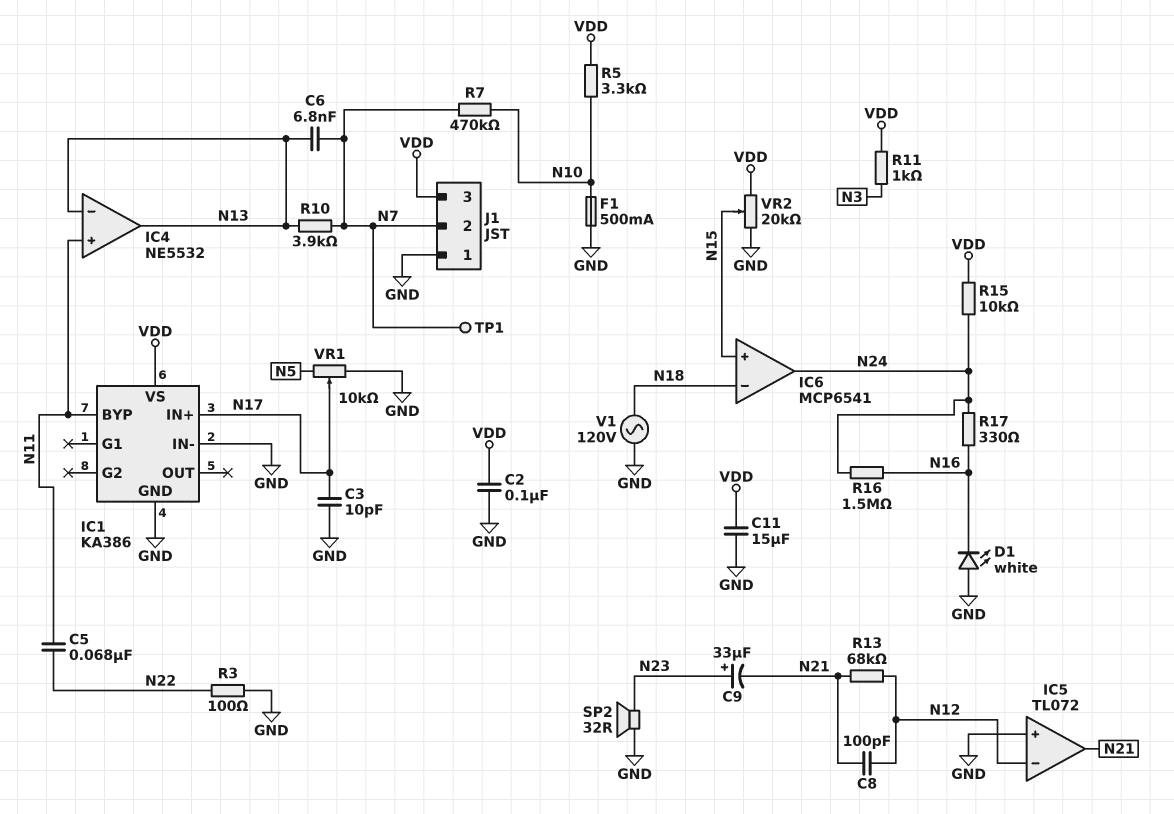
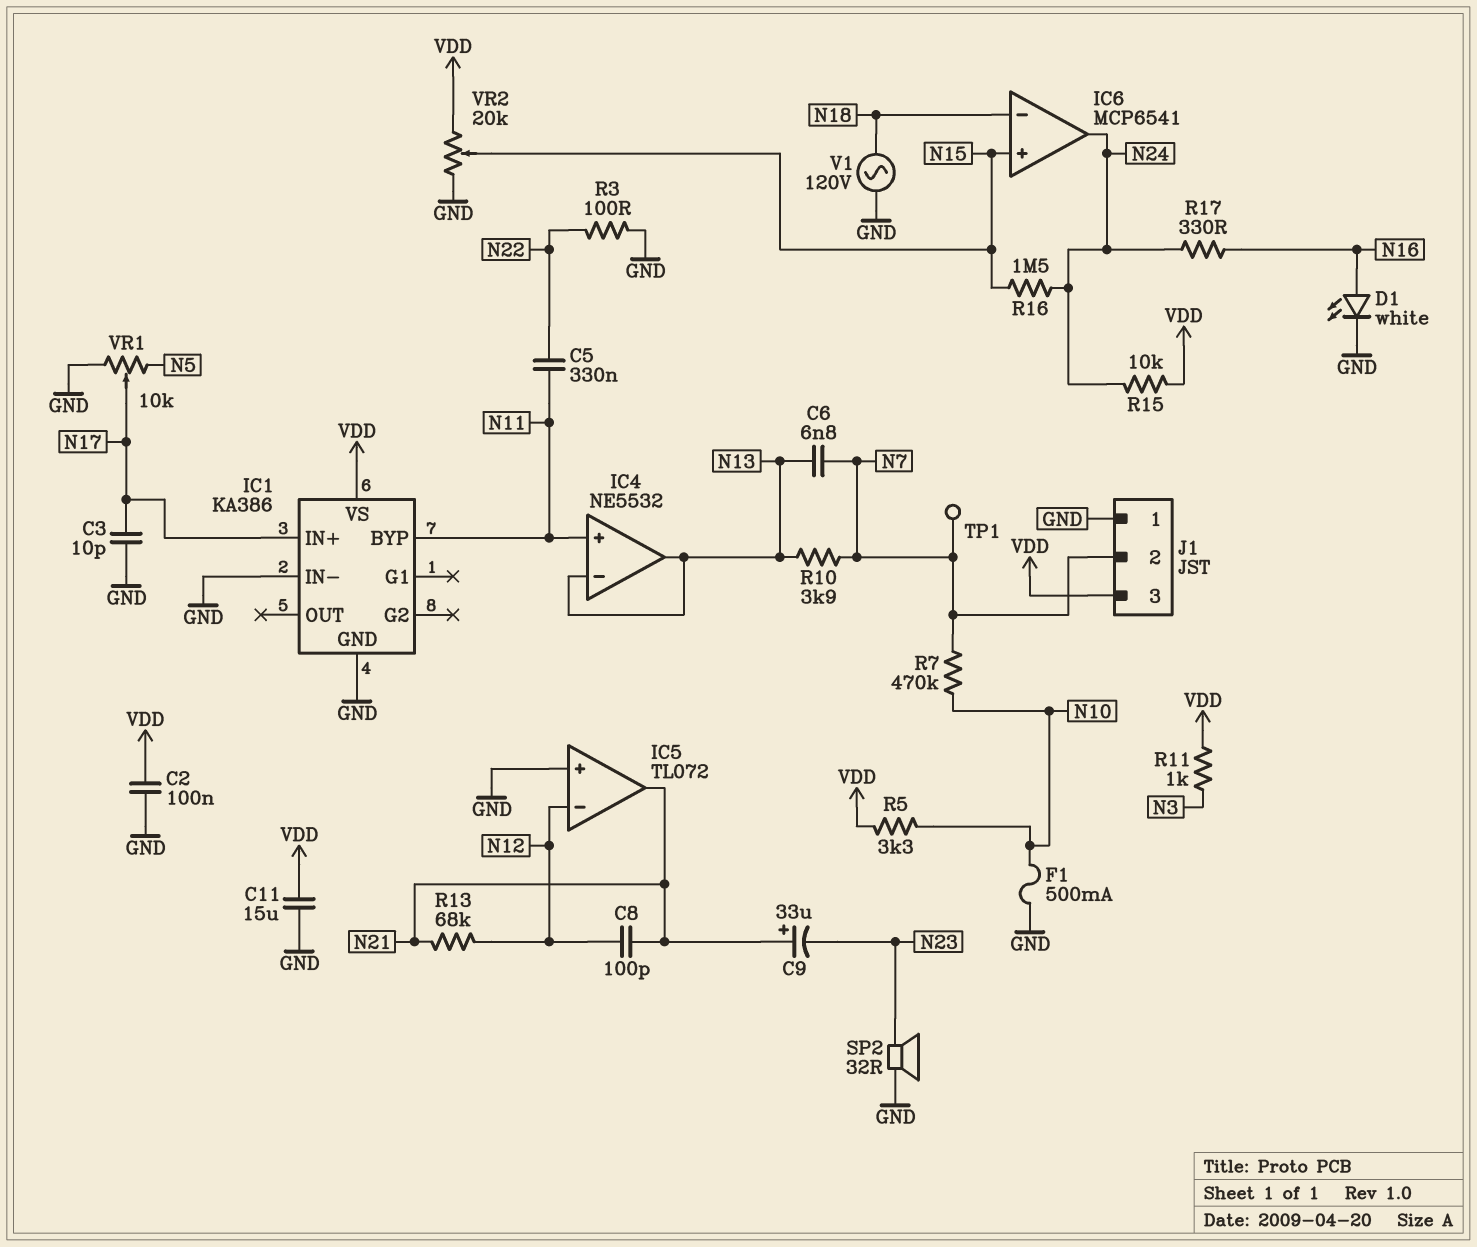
C5: 68nF (N11, N22) -> 330nF (N11, N22)
C9: 33uF (plus N23, minus N21) -> 33uF (plus N21, minus N23)
D1: LED white (A GND, K N16) -> LED white (A N16, K GND)
R16: 1.5M (N16, N24) -> 1.5M (N15, N24)

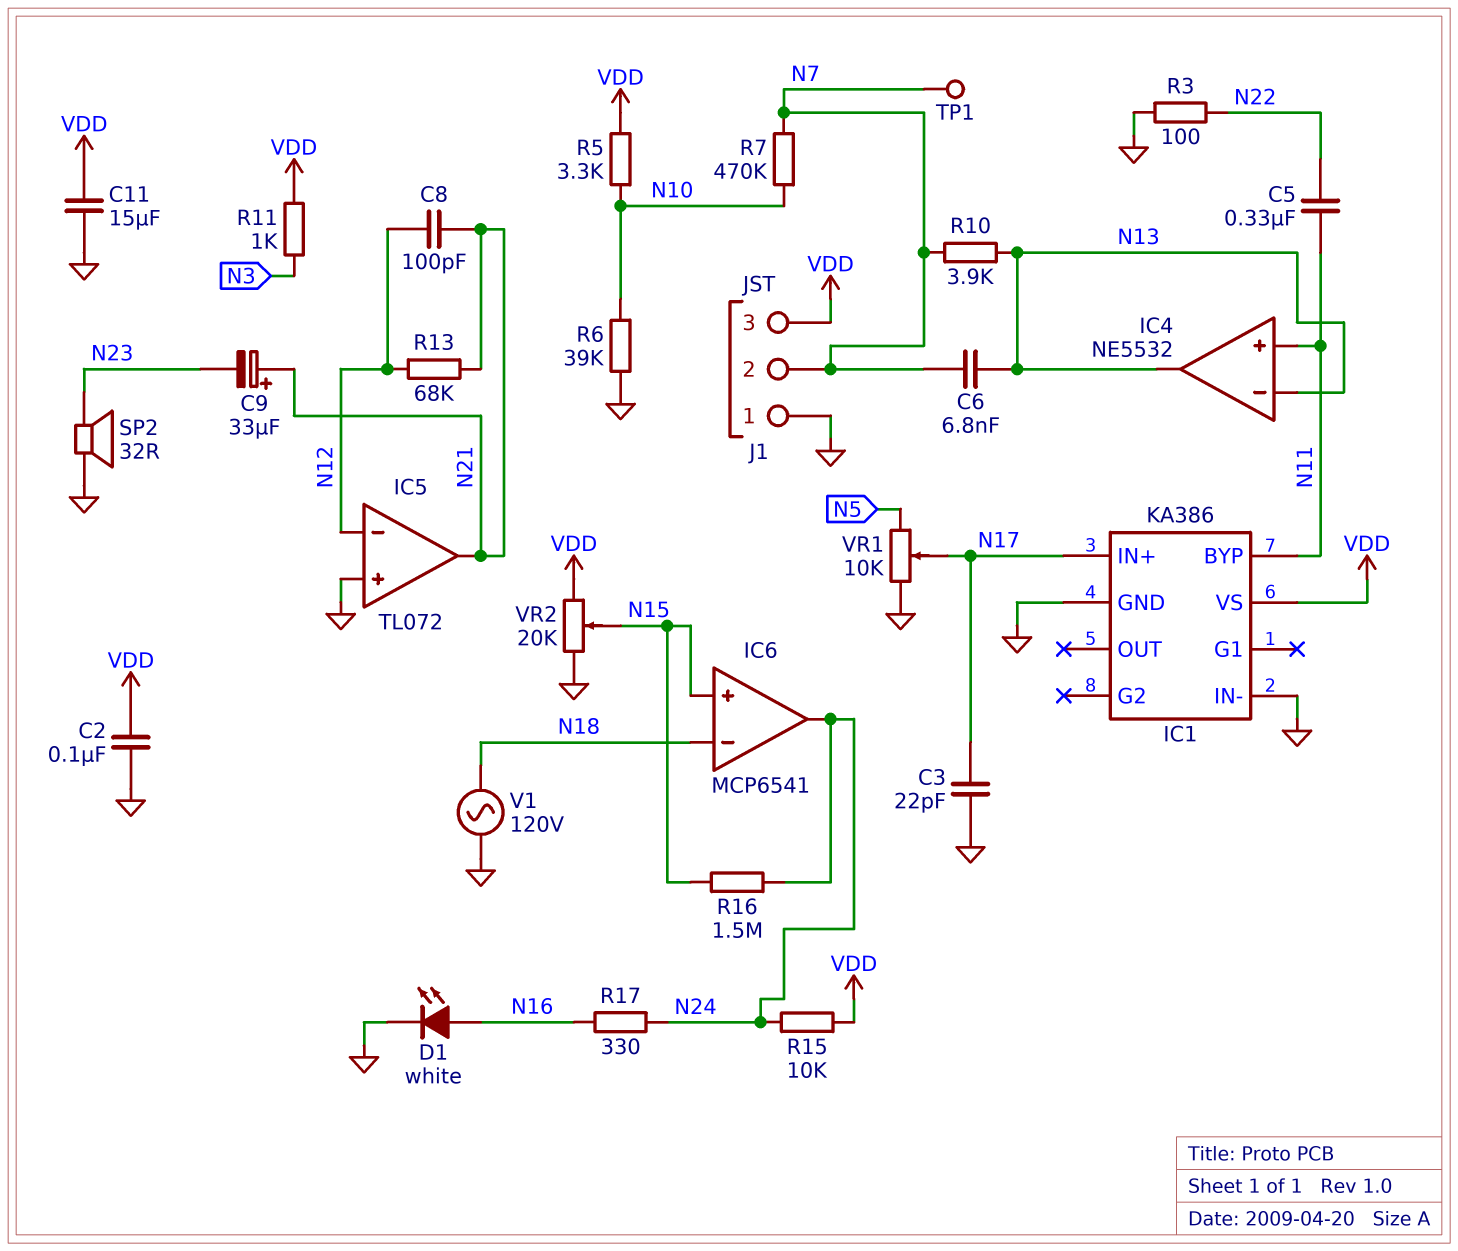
C3: 10pF (GND, N17) -> 22pF (GND, N17)
F1: 500mA (GND, N10) -> none
R6: none -> 39k (GND, N10)

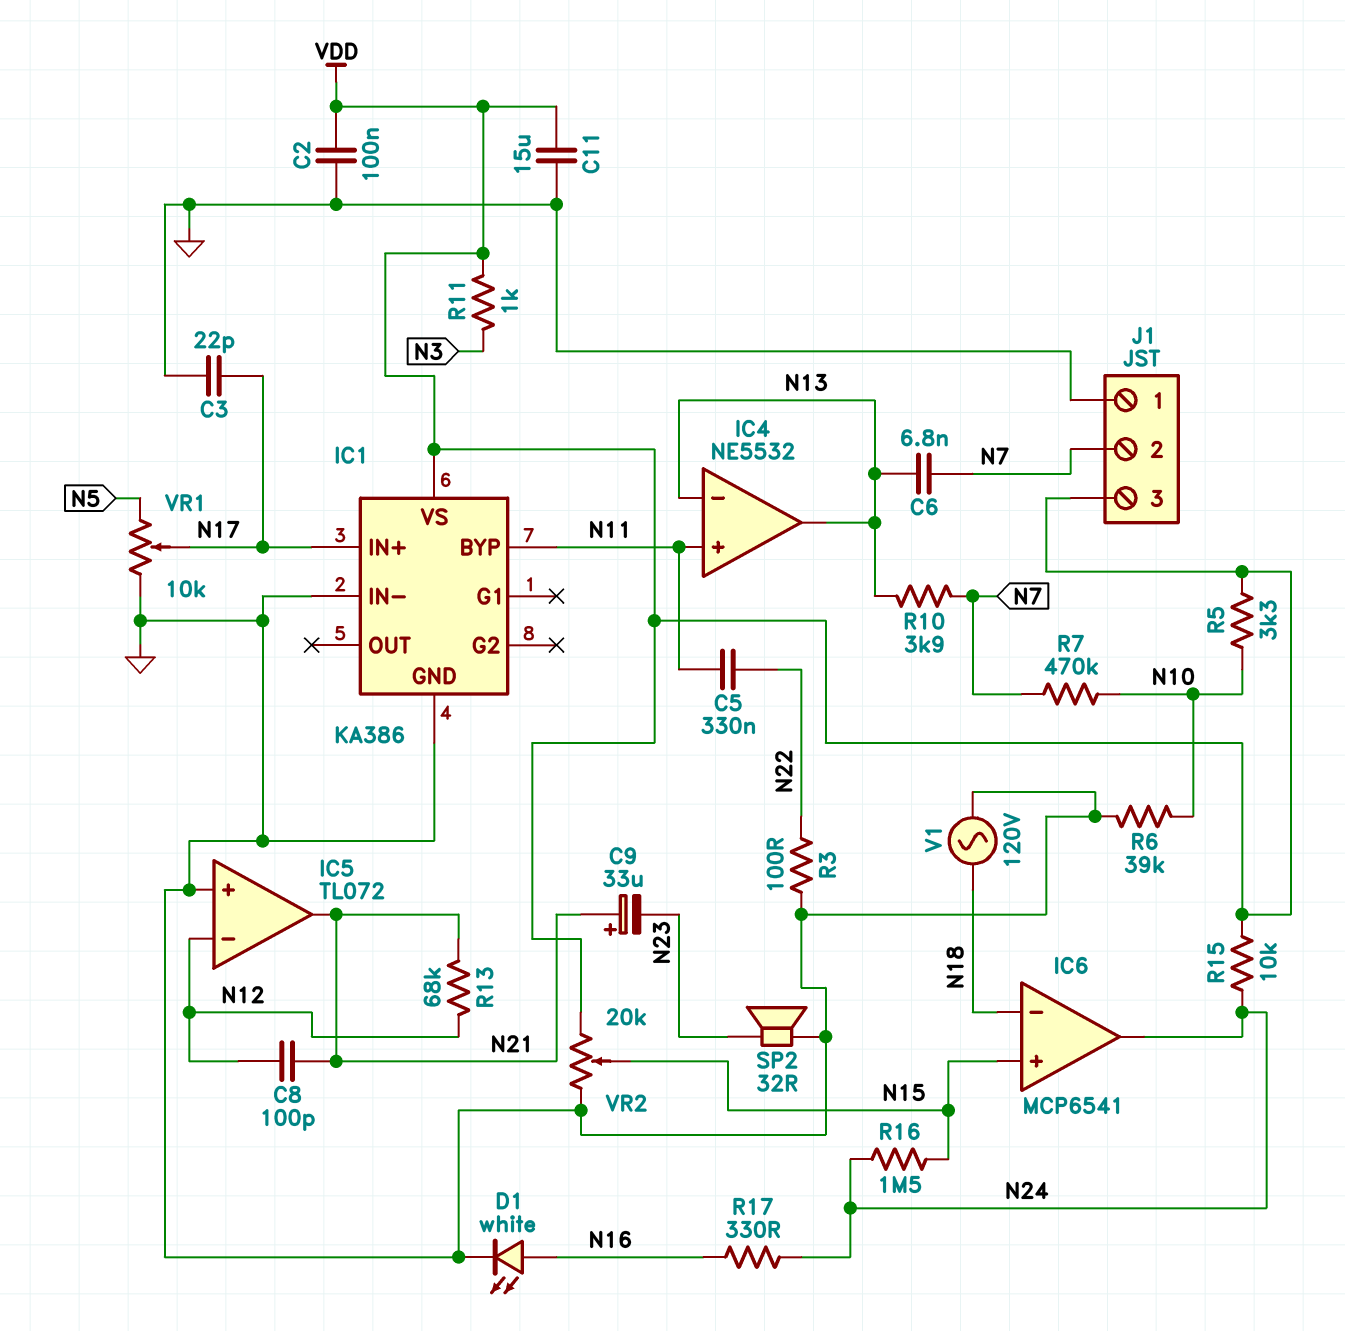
TP1: test point (N7) -> none

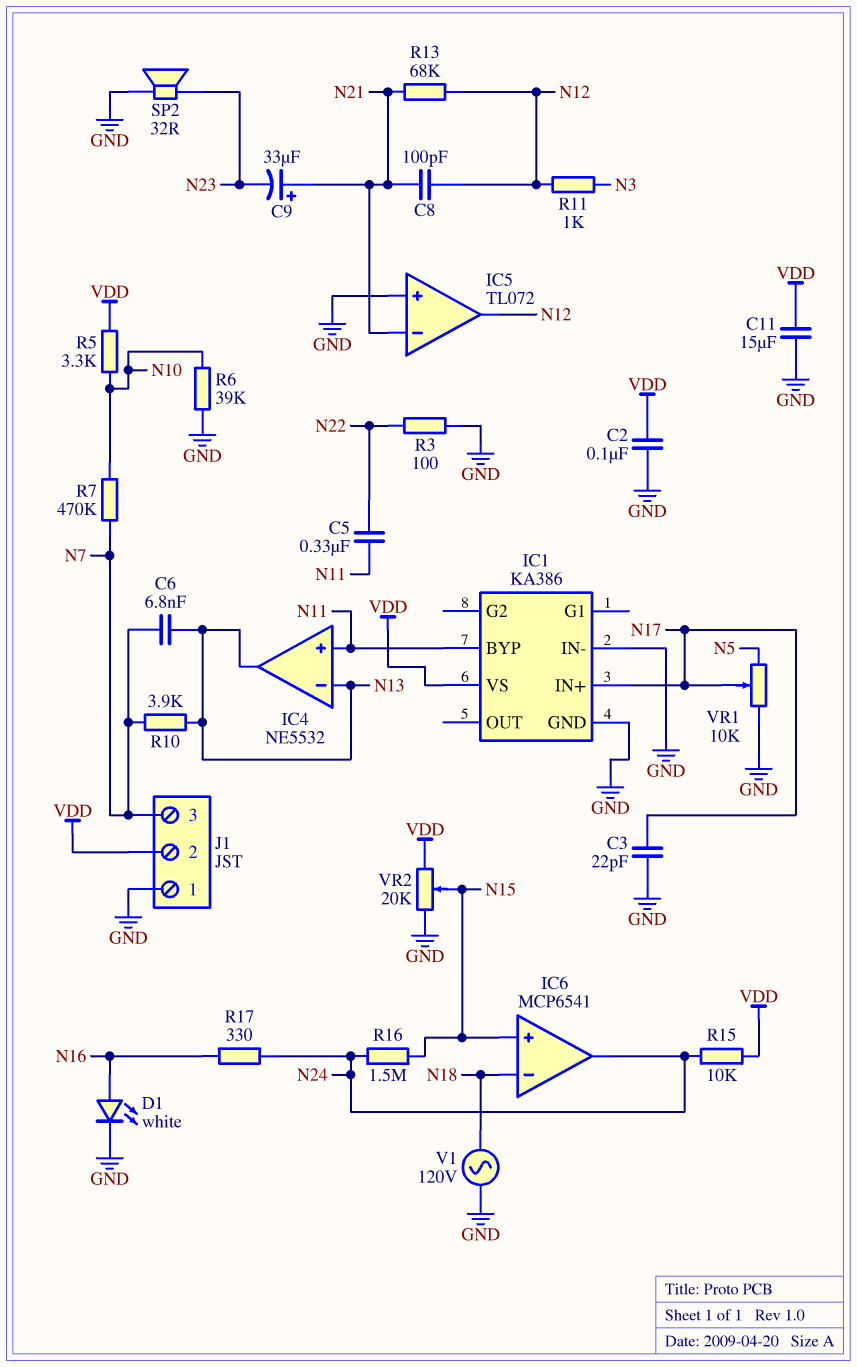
IC5 pin in-: N12 -> N21
IC5 pin out: N21 -> N12
J1 pin 2: N7 -> VDD
J1 pin 3: VDD -> N7
R11: 1k (N3, VDD) -> 1k (N3, N12)

